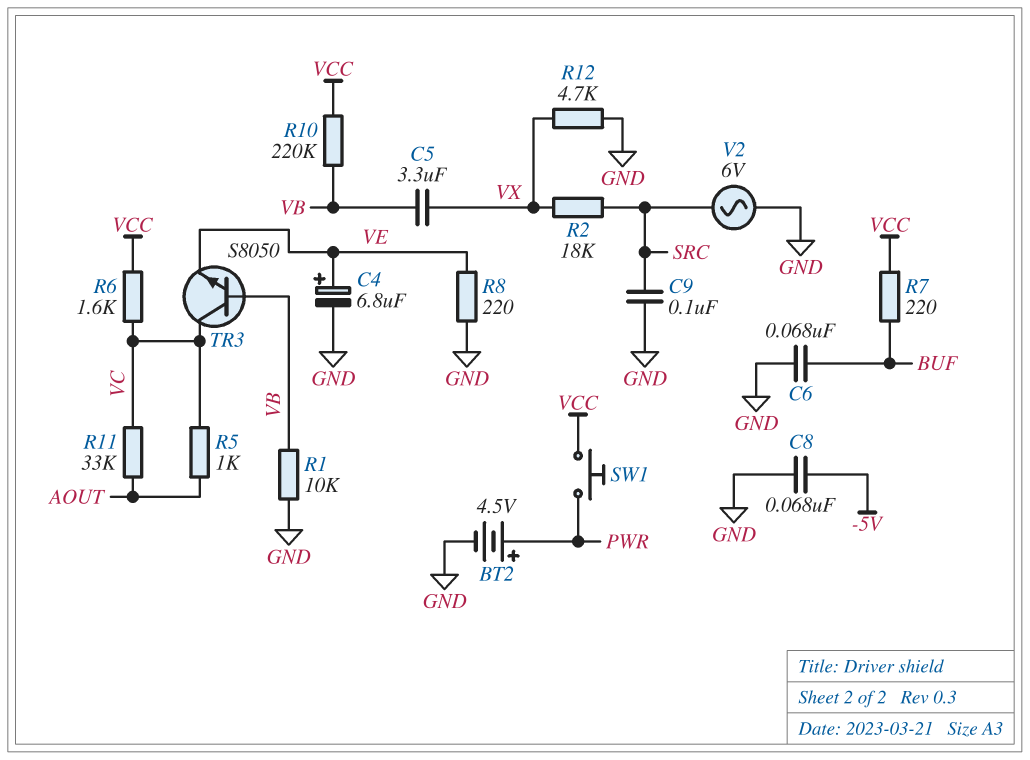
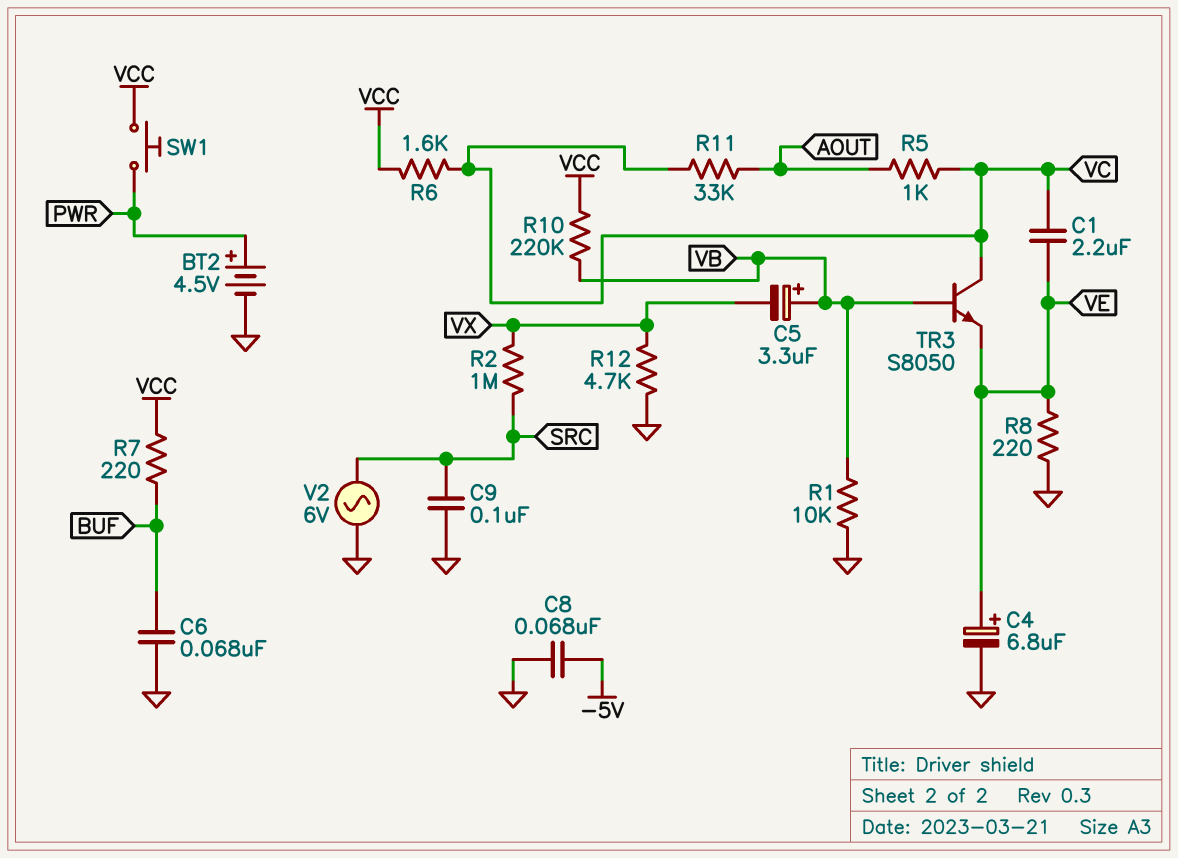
C1: none -> 2.2uF (VC, VE)
C5: 3.3uF (VB, VX) -> 3.3uF (plus VB, minus VX)
R2: 18k (SRC, VX) -> 1M (SRC, VX)

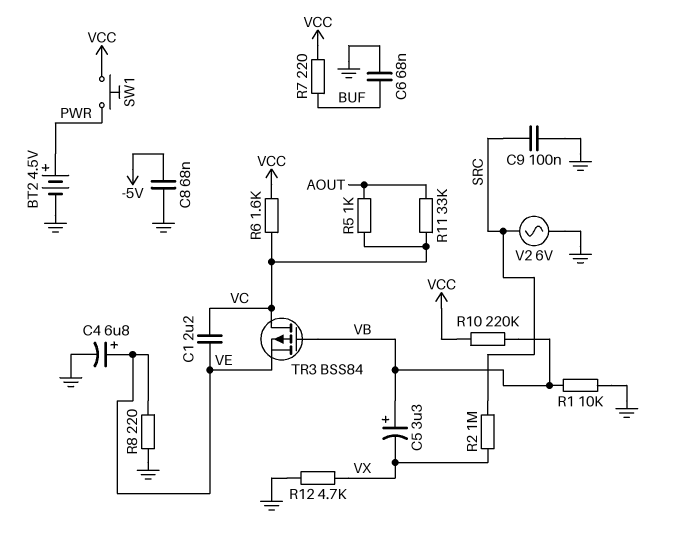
TR3: NPN S8050 (B VB, C VC, E VE) -> PMOS BSS84 (G VB, D VC, S VE)

